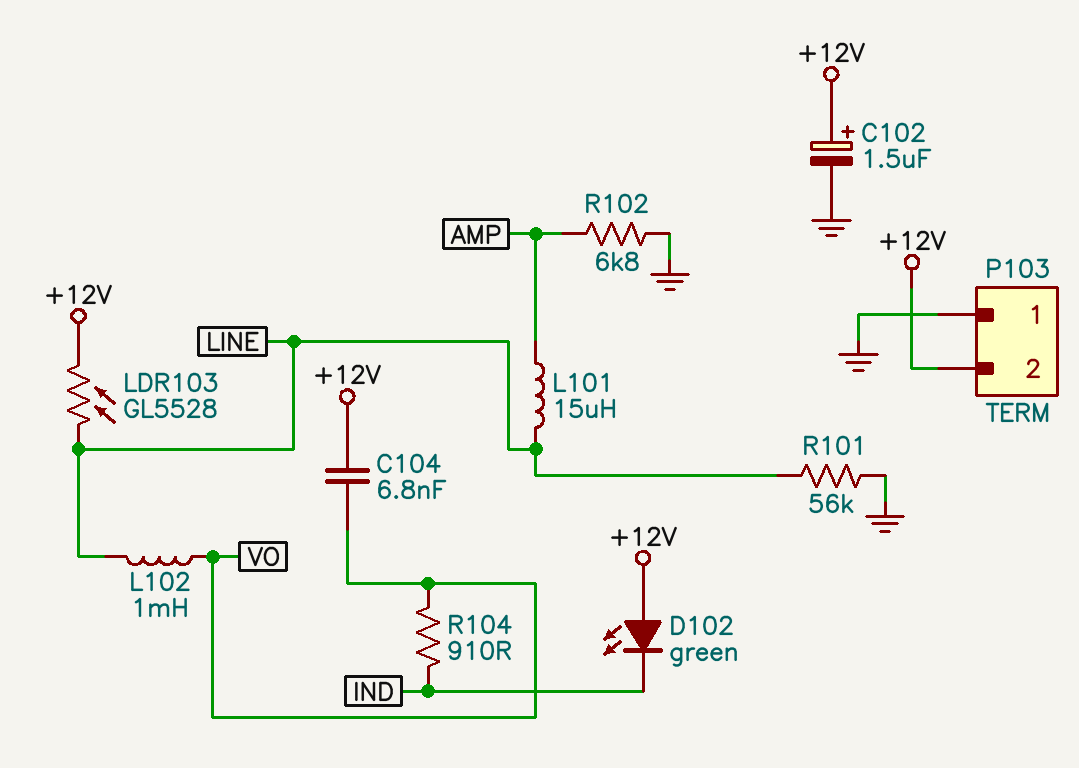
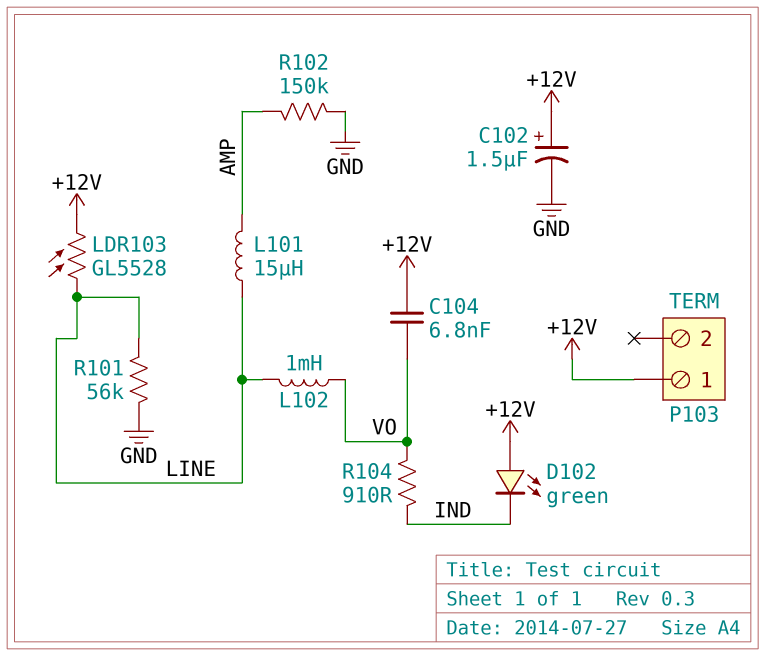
P103 pin 1: GND -> +12V
P103 pin 2: +12V -> none
R102: 6.8k (AMP, GND) -> 150k (AMP, GND)

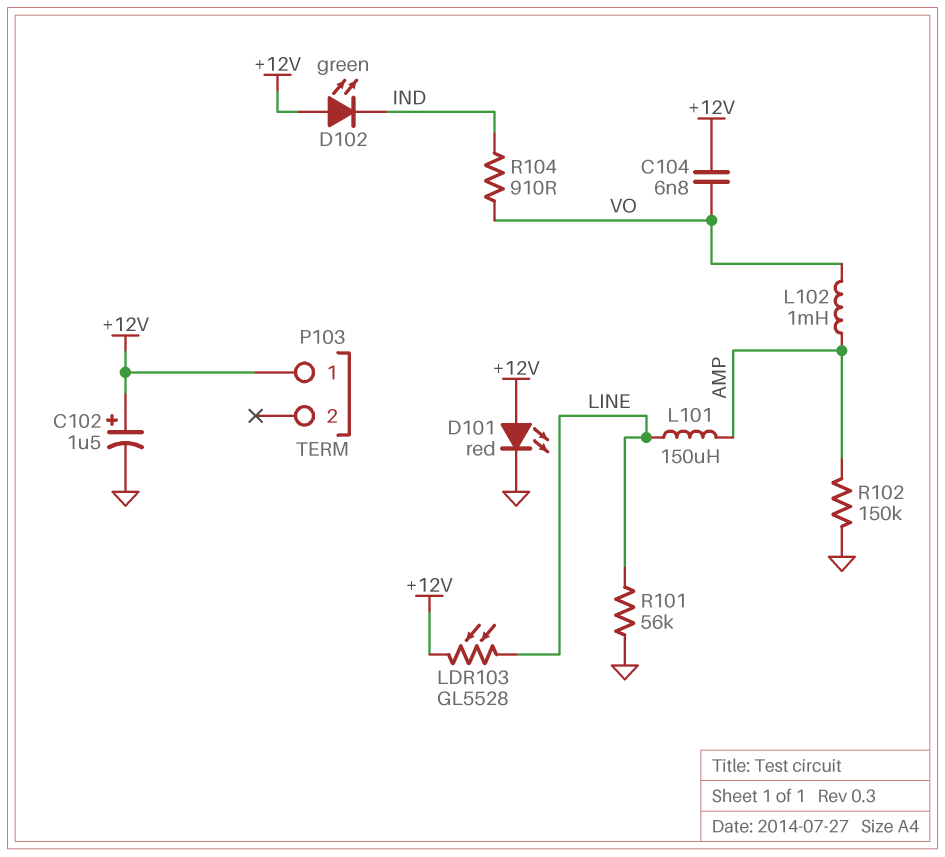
D101: none -> LED red (A +12V, K GND)
L101: 15uH (AMP, LINE) -> 150uH (AMP, LINE)
L102: 1mH (LINE, VO) -> 1mH (AMP, VO)

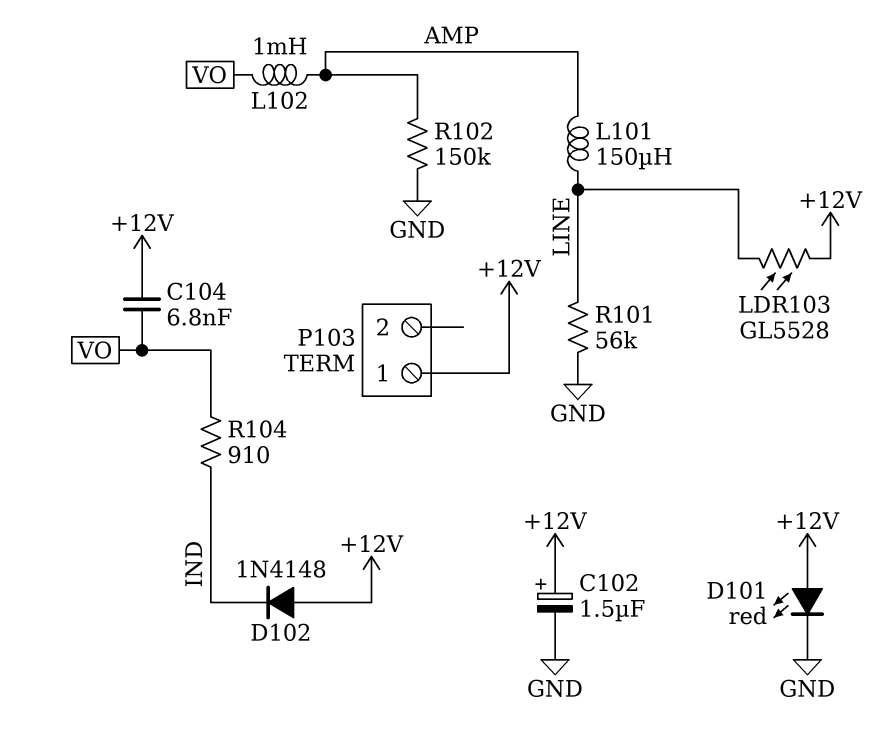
D102: LED green (A +12V, K IND) -> diode 1N4148 (A +12V, K IND)

